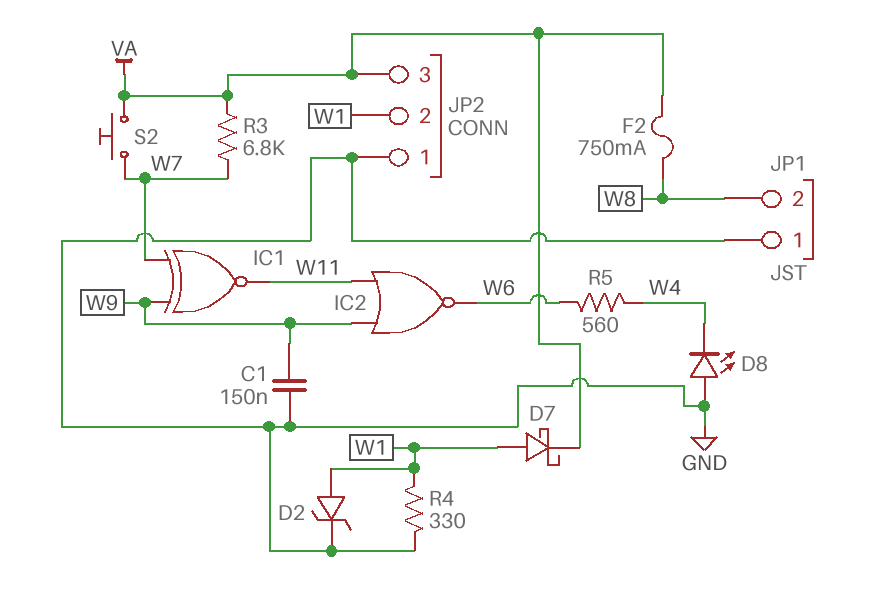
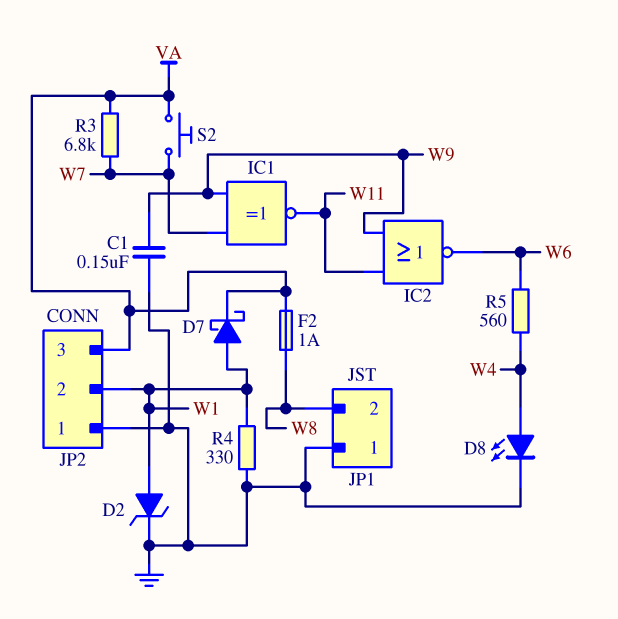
D8: LED (A GND, K W4) -> LED (A W4, K GND)
F2: 750mA (VA, W8) -> 1A (VA, W8)

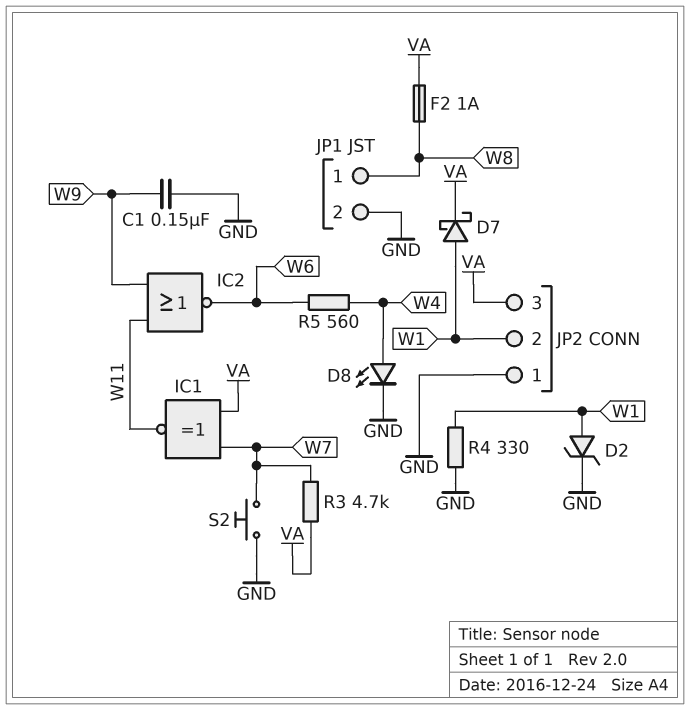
IC1: XNOR (in W7, in W9, out W11) -> XNOR (in VA, in W7, out W11)
JP1 pin 1: GND -> W8
JP1 pin 2: W8 -> GND
R3: 6.8k (VA, W7) -> 4.7k (VA, W7)
S2: button (VA, W7) -> button (GND, W7)

